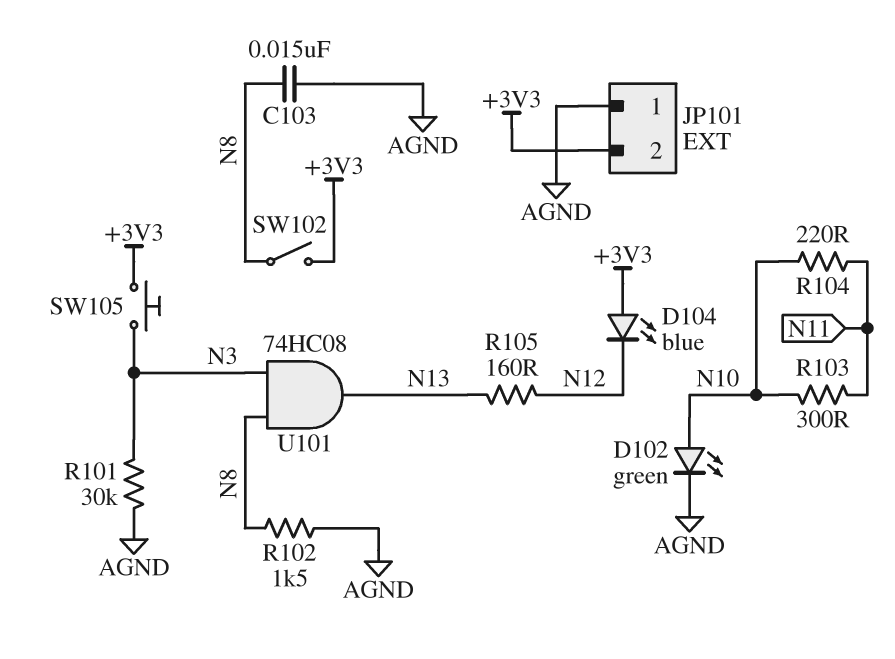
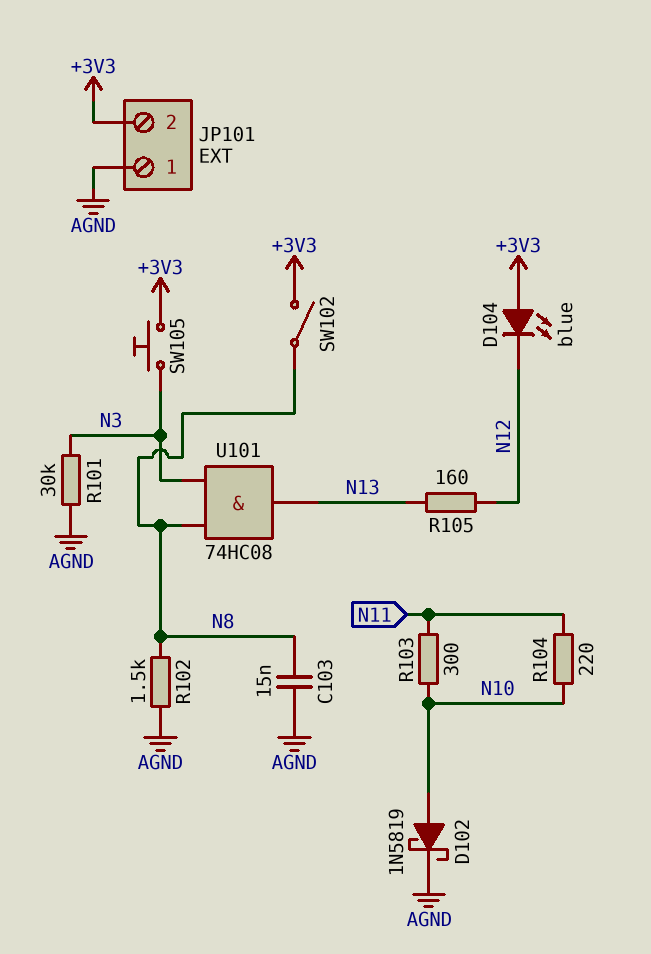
D102: LED green (A N10, K AGND) -> schottky 1N5819 (A N10, K AGND)

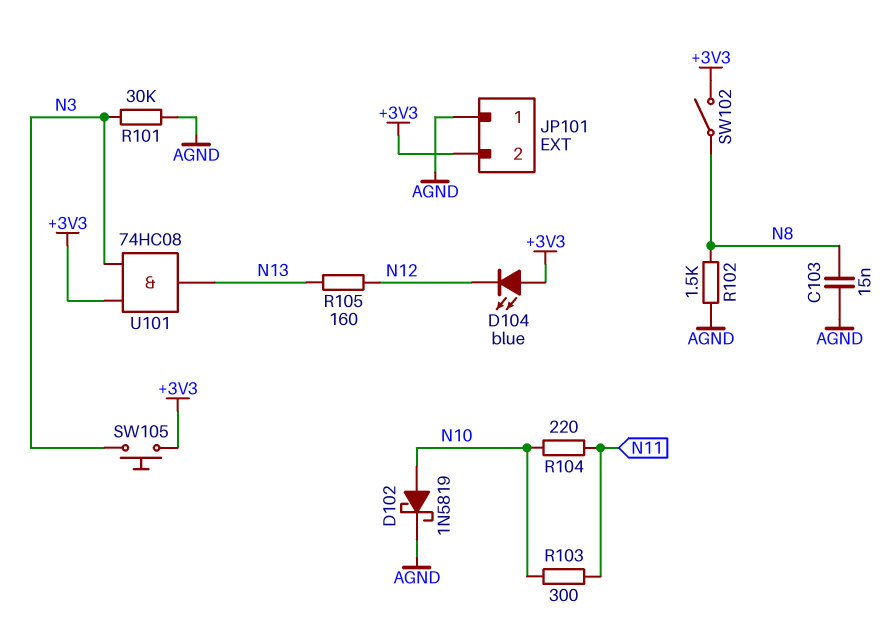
U101: AND 74HC08 (in N3, in N8, out N13) -> AND 74HC08 (in +3V3, in N3, out N13)

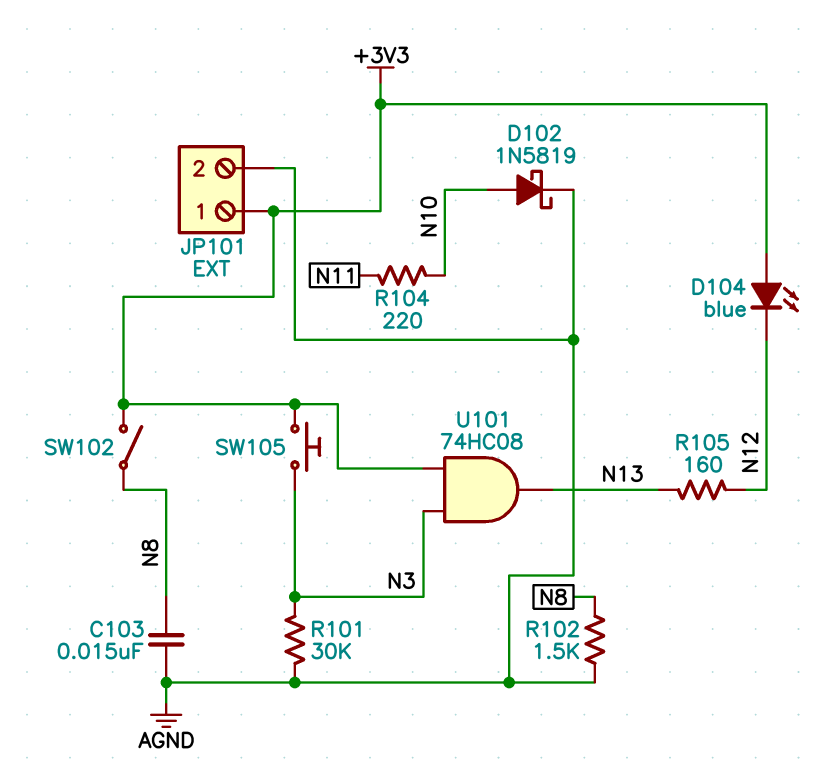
JP101 pin 1: AGND -> +3V3
JP101 pin 2: +3V3 -> AGND
R103: 300 (N10, N11) -> none

